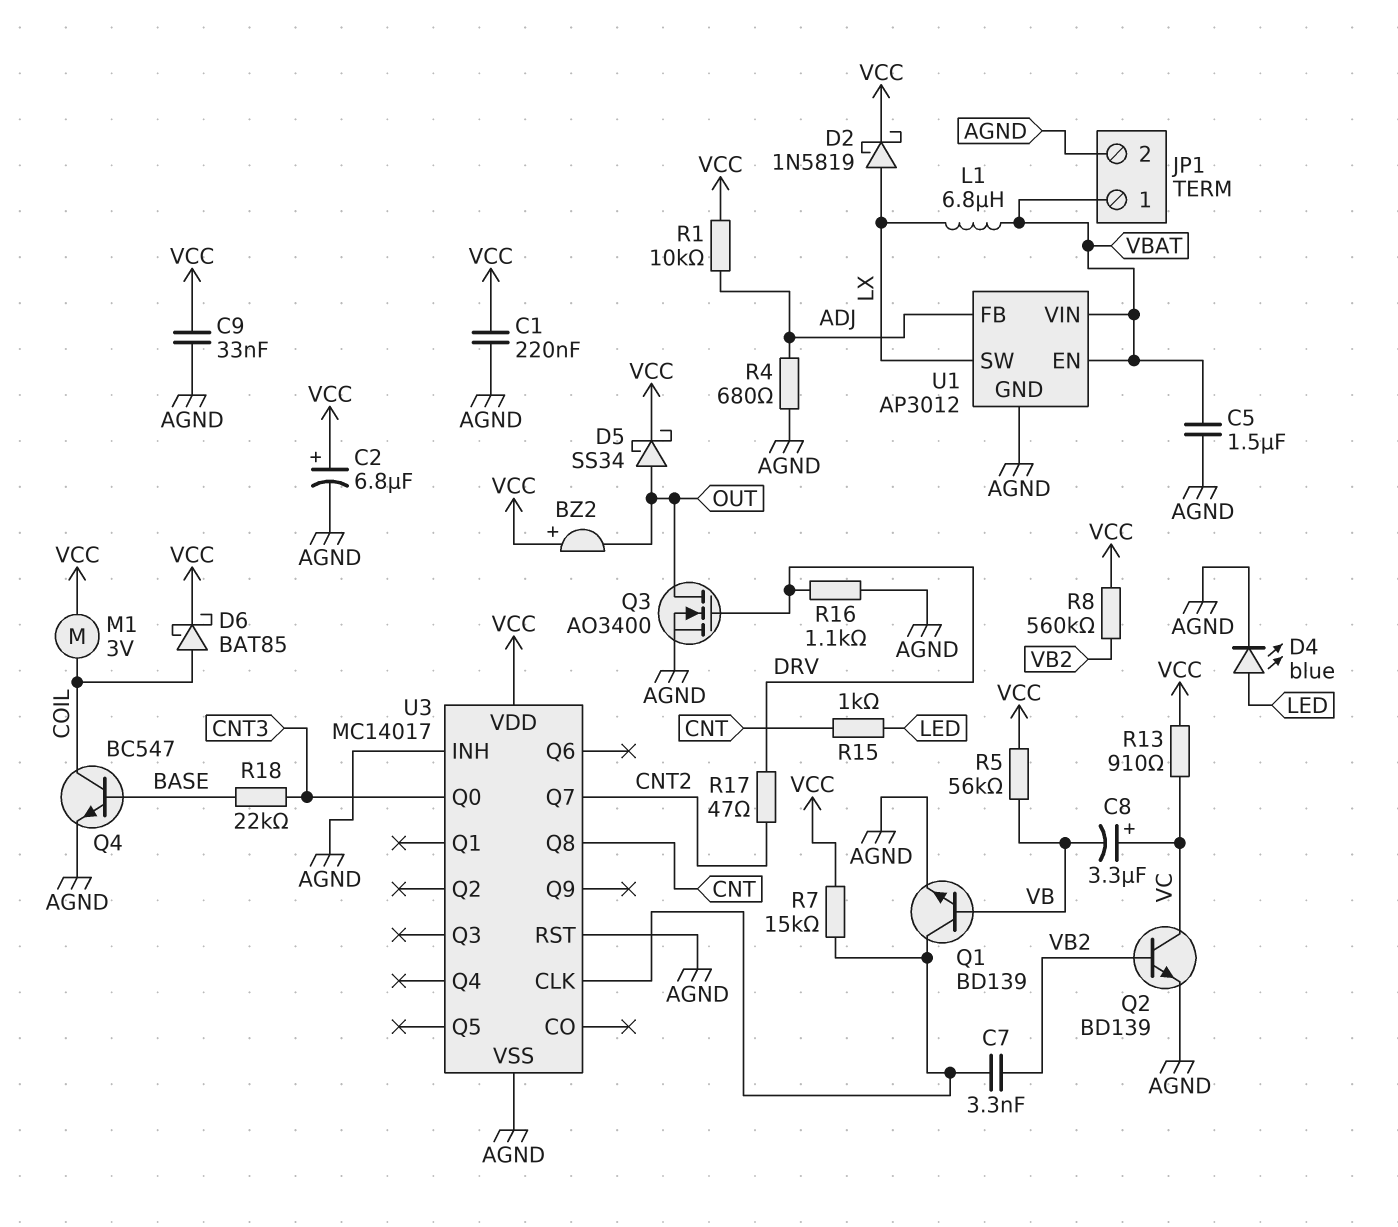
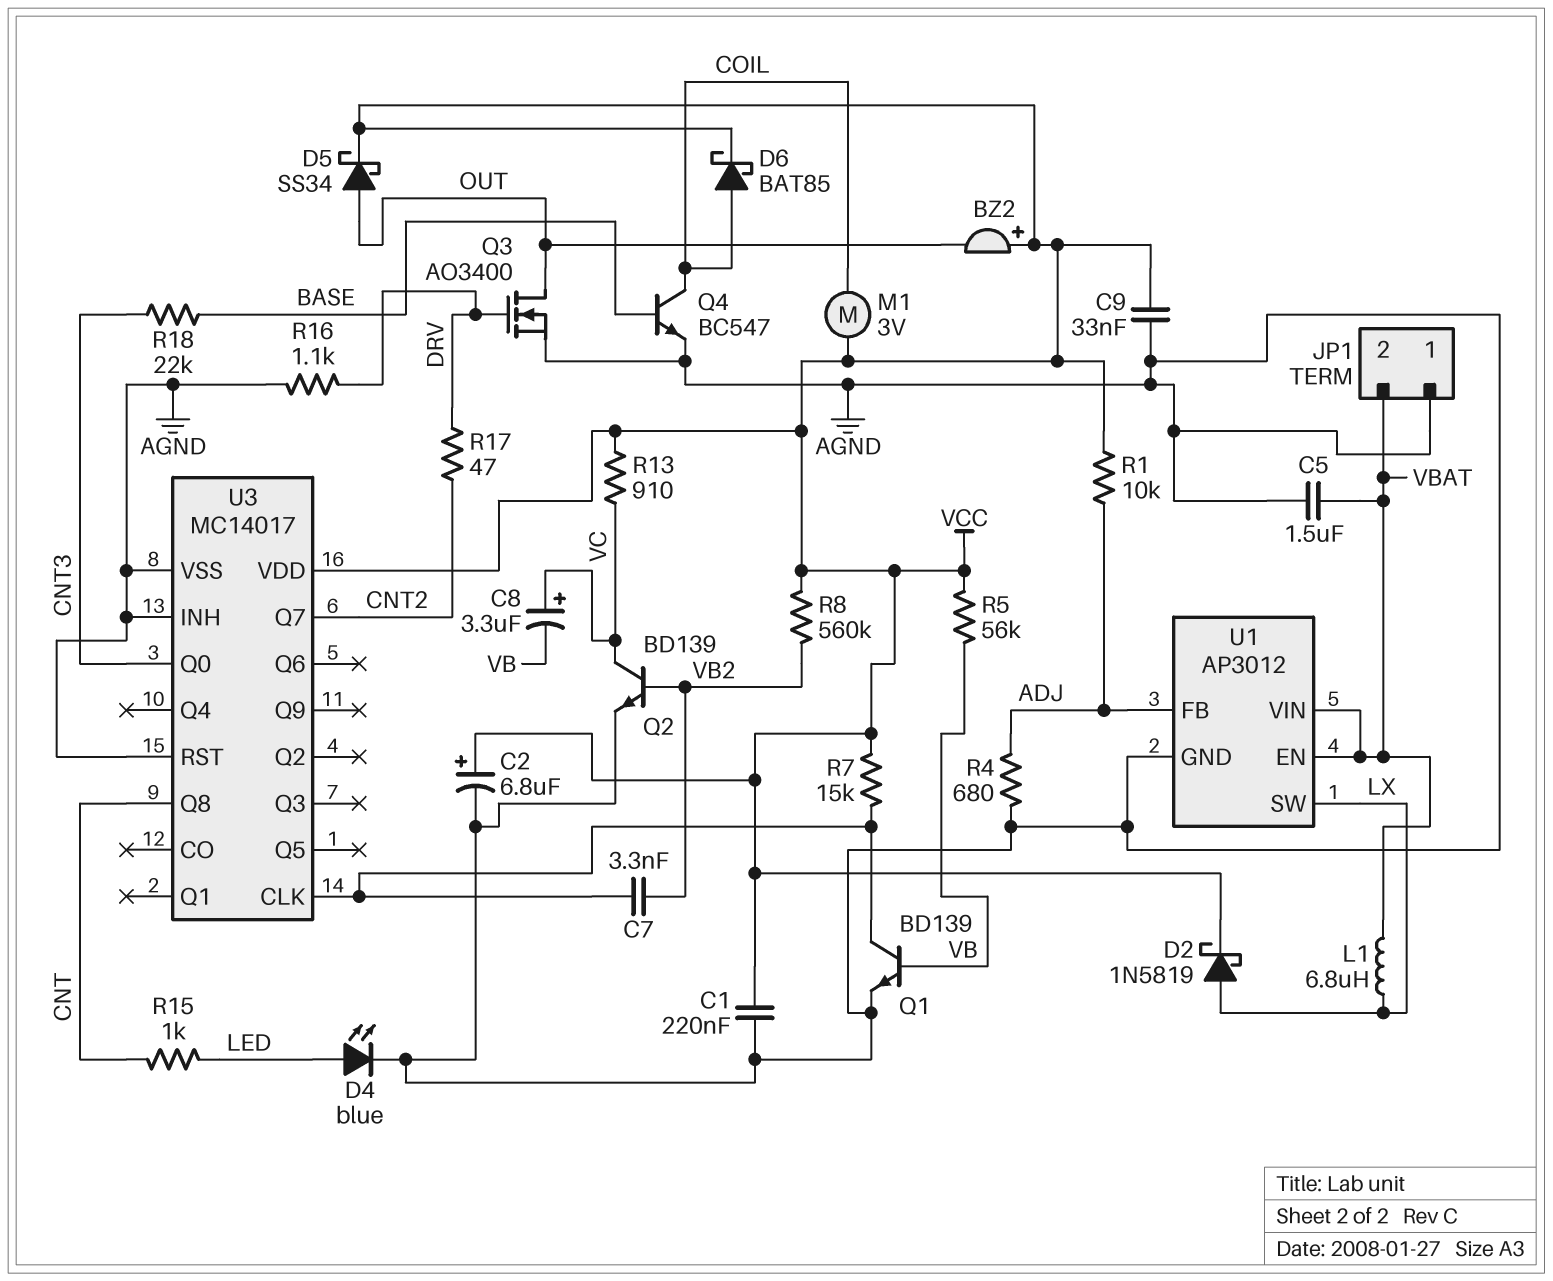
JP1 pin 1: VBAT -> AGND
JP1 pin 2: AGND -> VBAT

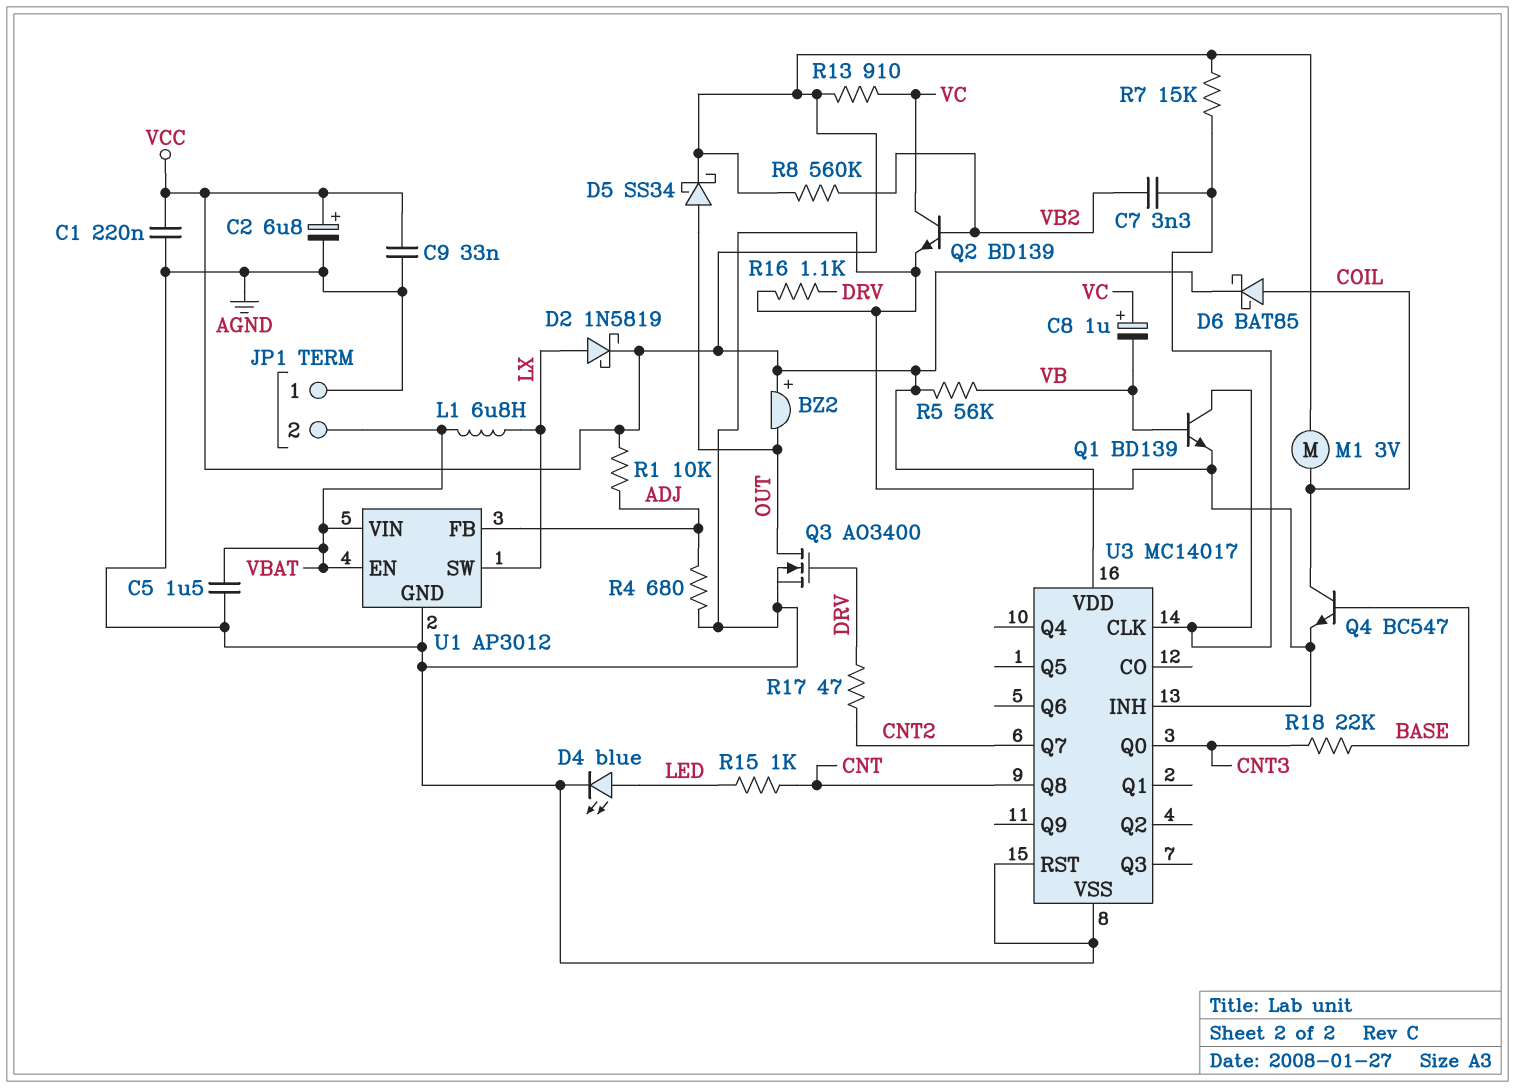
C8: 3.3uF (plus VC, minus VB) -> 1uF (plus VC, minus VB)

